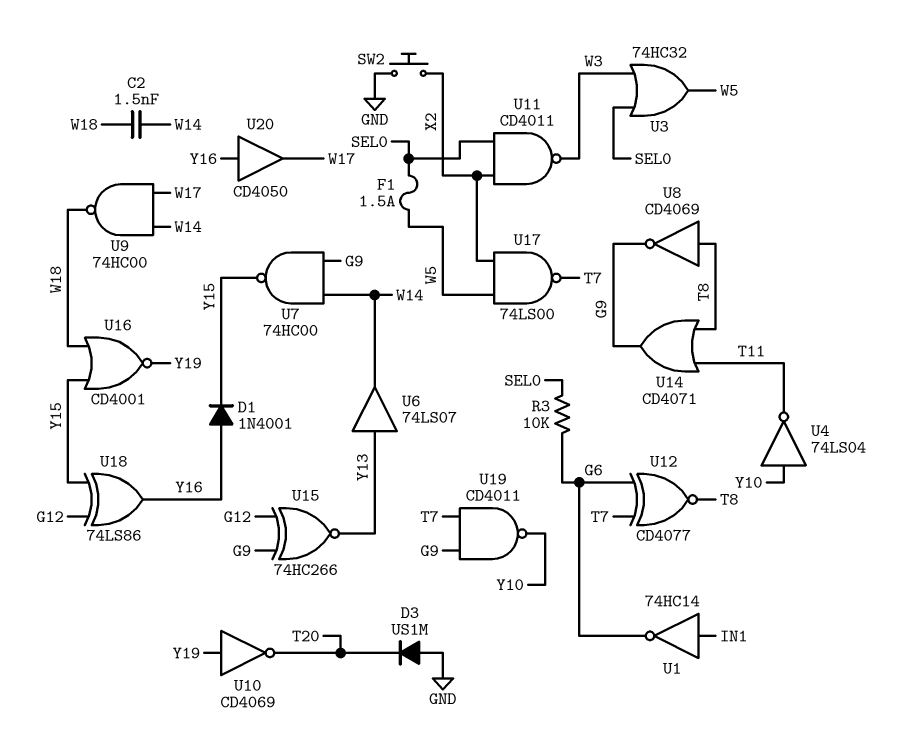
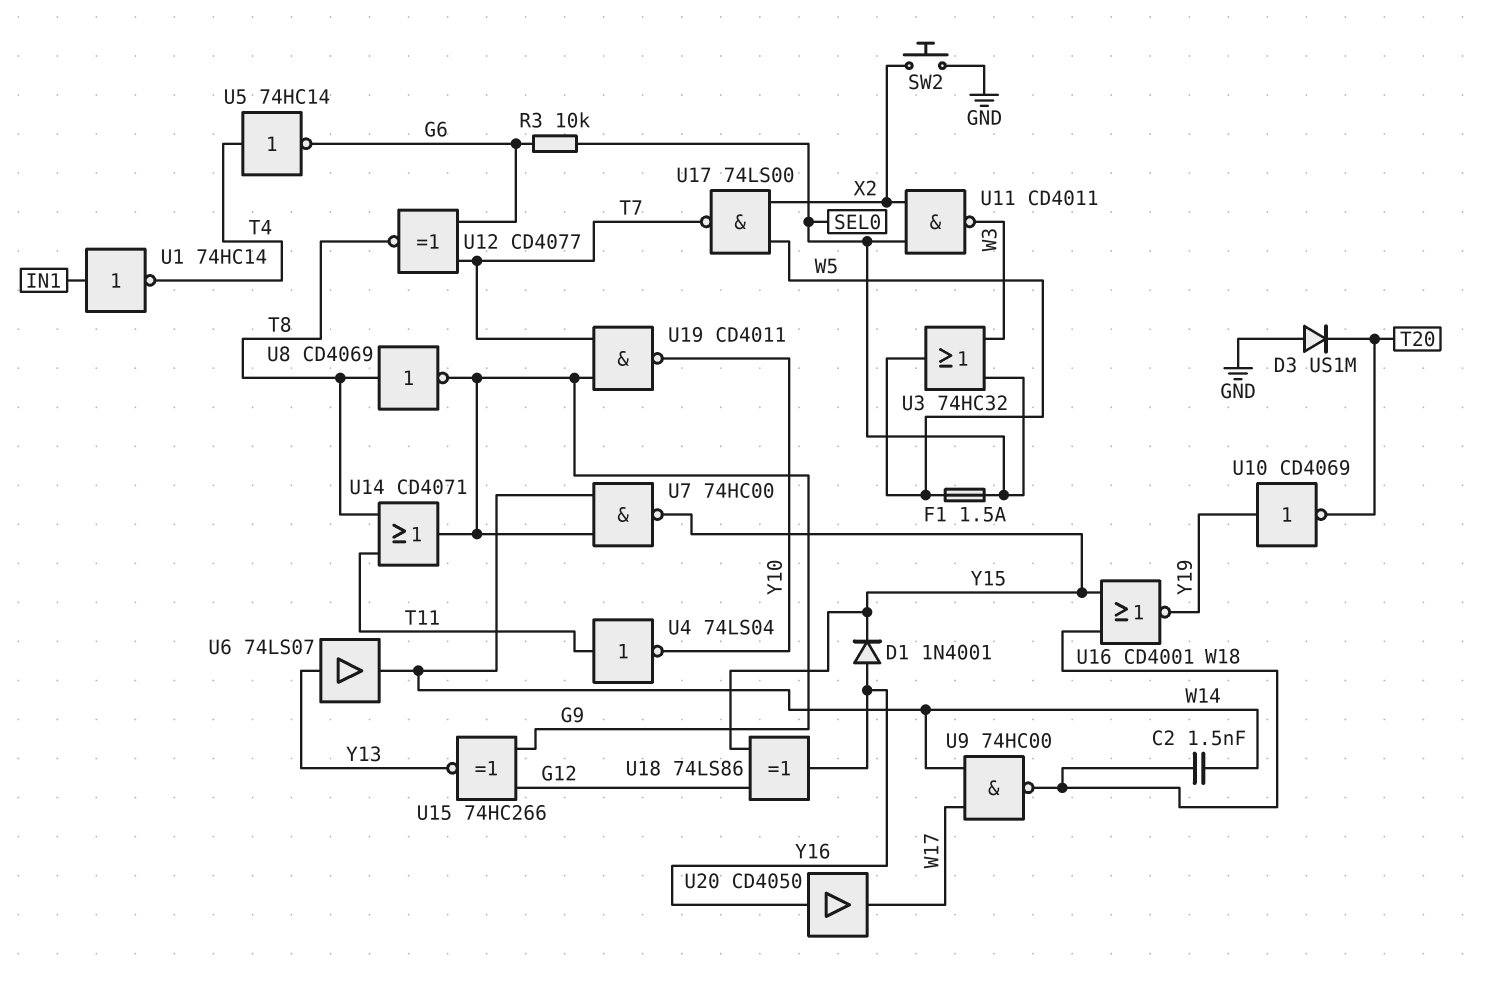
U1: NOT 74HC14 (in IN1, out G6) -> NOT 74HC14 (in IN1, out T4)
U4: NOT 74LS04 (in Y10, out T11) -> NOT 74LS04 (in T11, out Y10)
U5: none -> NOT 74HC14 (in T4, out G6)

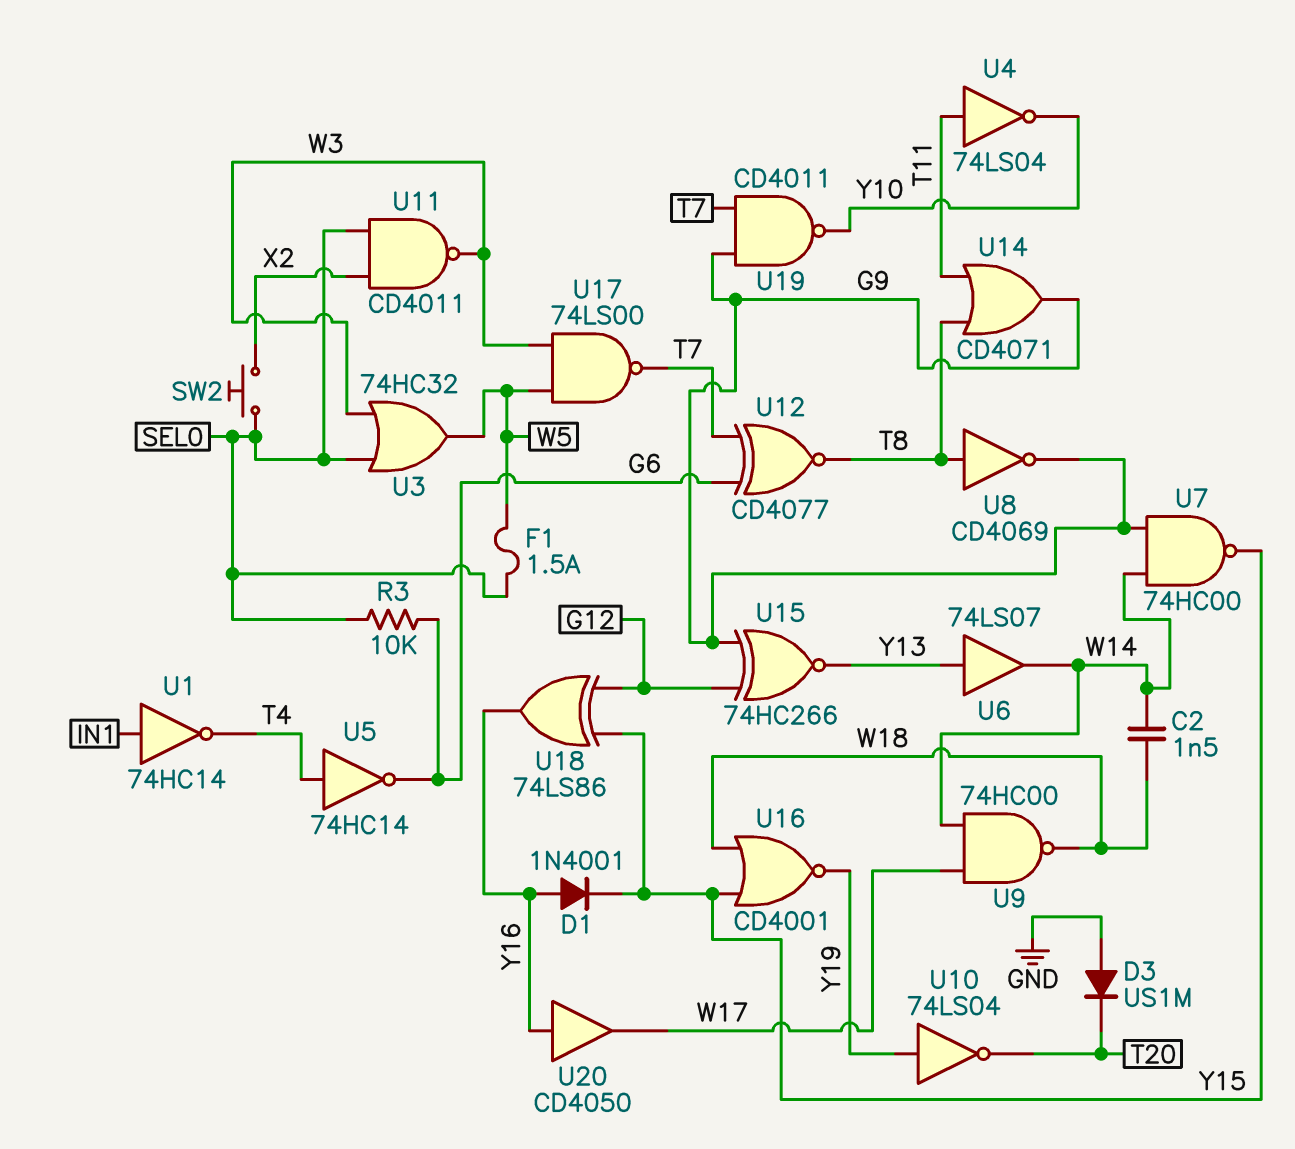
SW2: button (GND, X2) -> button (SEL0, X2)
U10: NOT CD4069 (in Y19, out T20) -> NOT 74LS04 (in Y19, out T20)
U17: NAND 74LS00 (in W5, in X2, out T7) -> NAND 74LS00 (in W3, in W5, out T7)

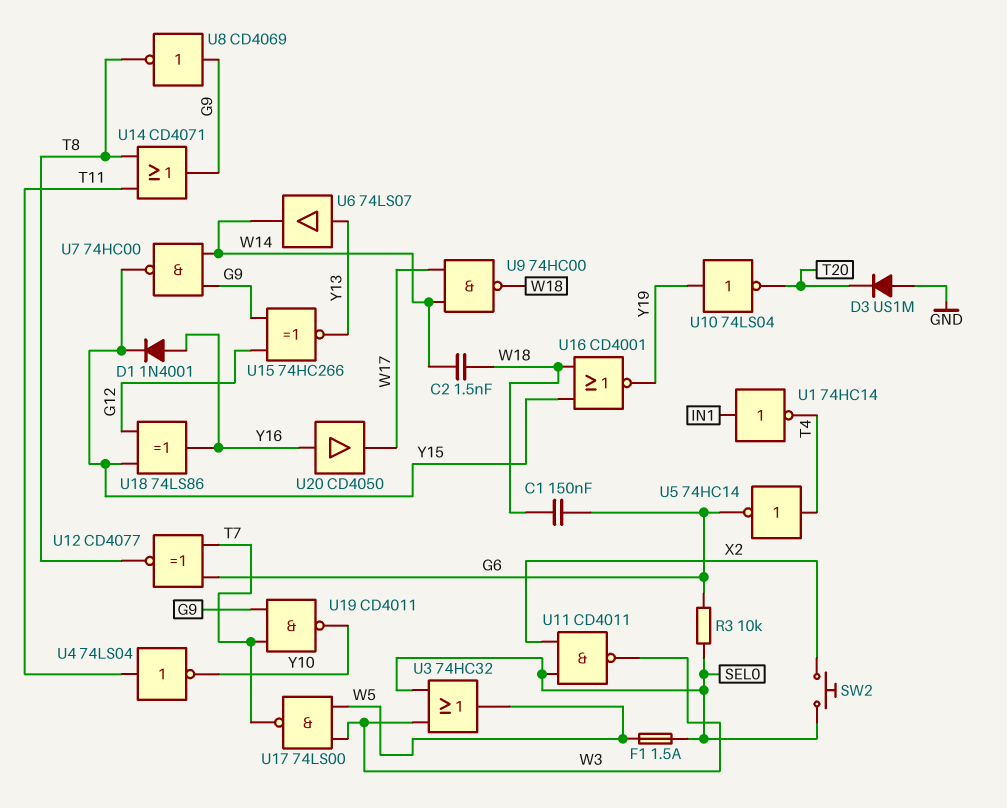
C1: none -> 150nF (G6, W18)
U8: NOT CD4069 (in T8, out G9) -> NOT CD4069 (in G9, out T8)

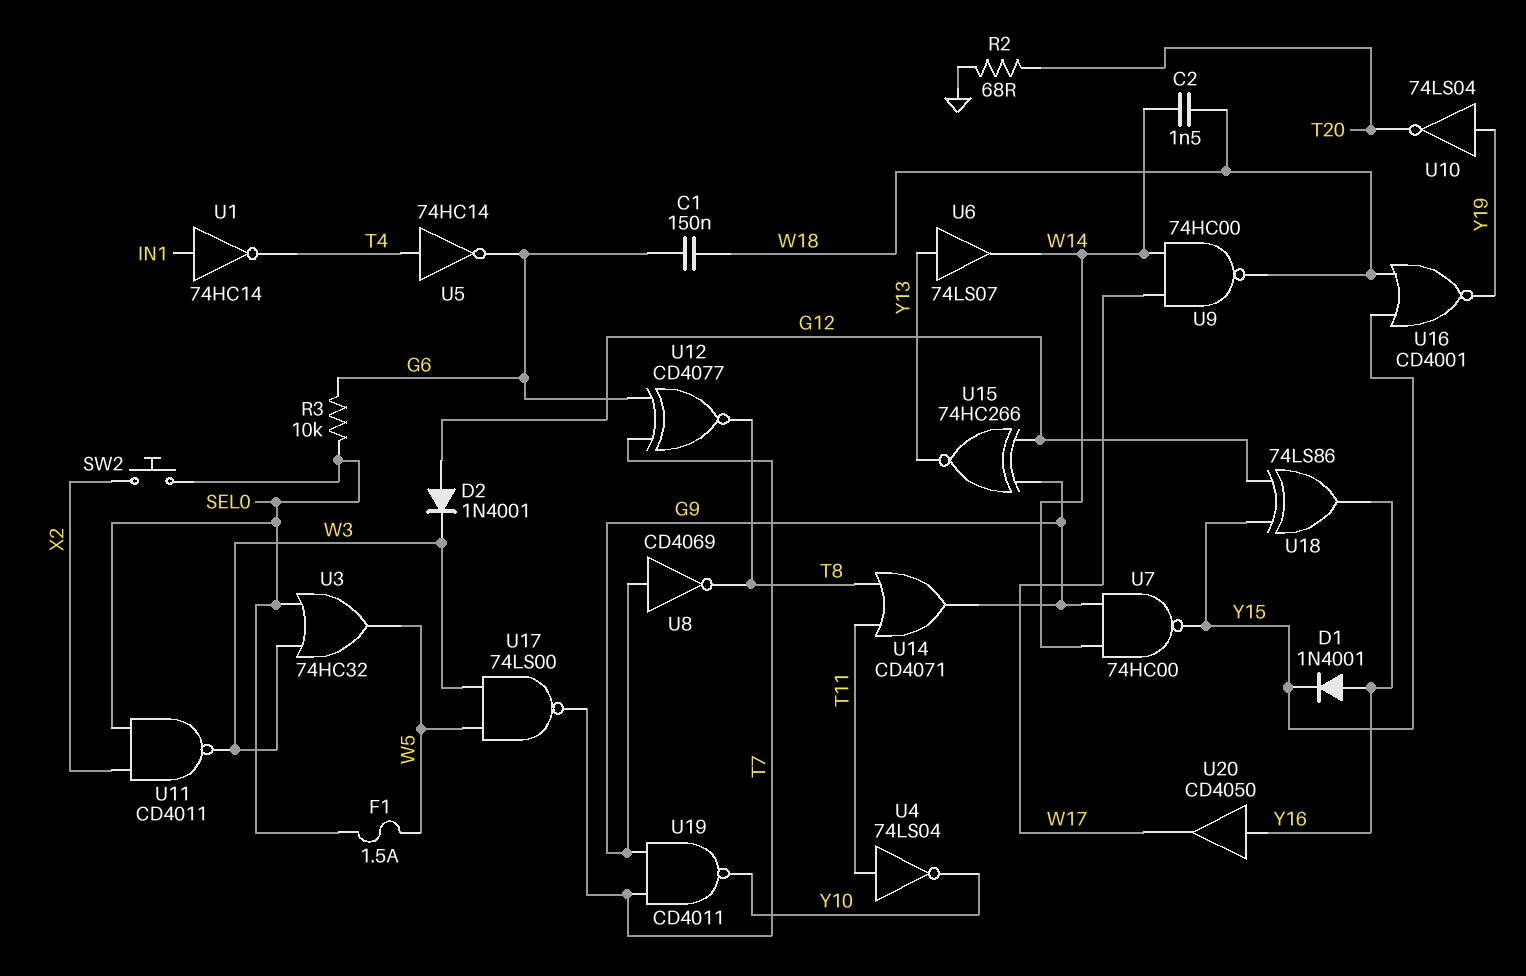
D2: none -> diode 1N4001 (A G12, K W3)
D3: diode US1M (A GND, K T20) -> none
R2: none -> 68 (GND, T20)

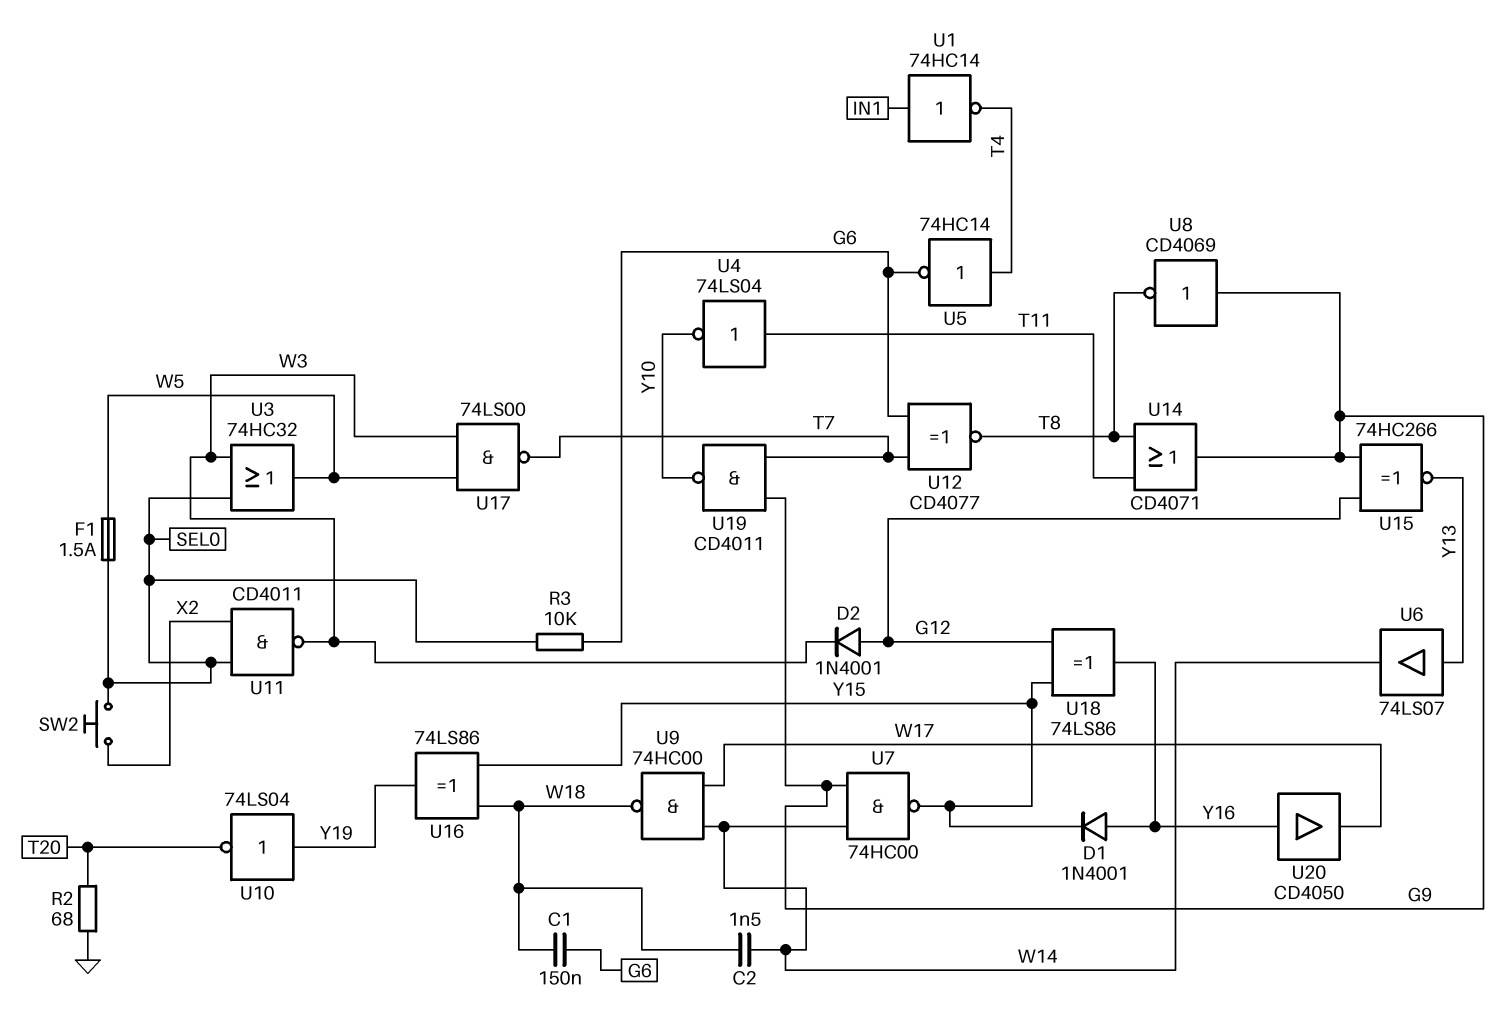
U16: NOR CD4001 (in W18, in Y15, out Y19) -> XOR 74LS86 (in W18, in Y15, out Y19)

